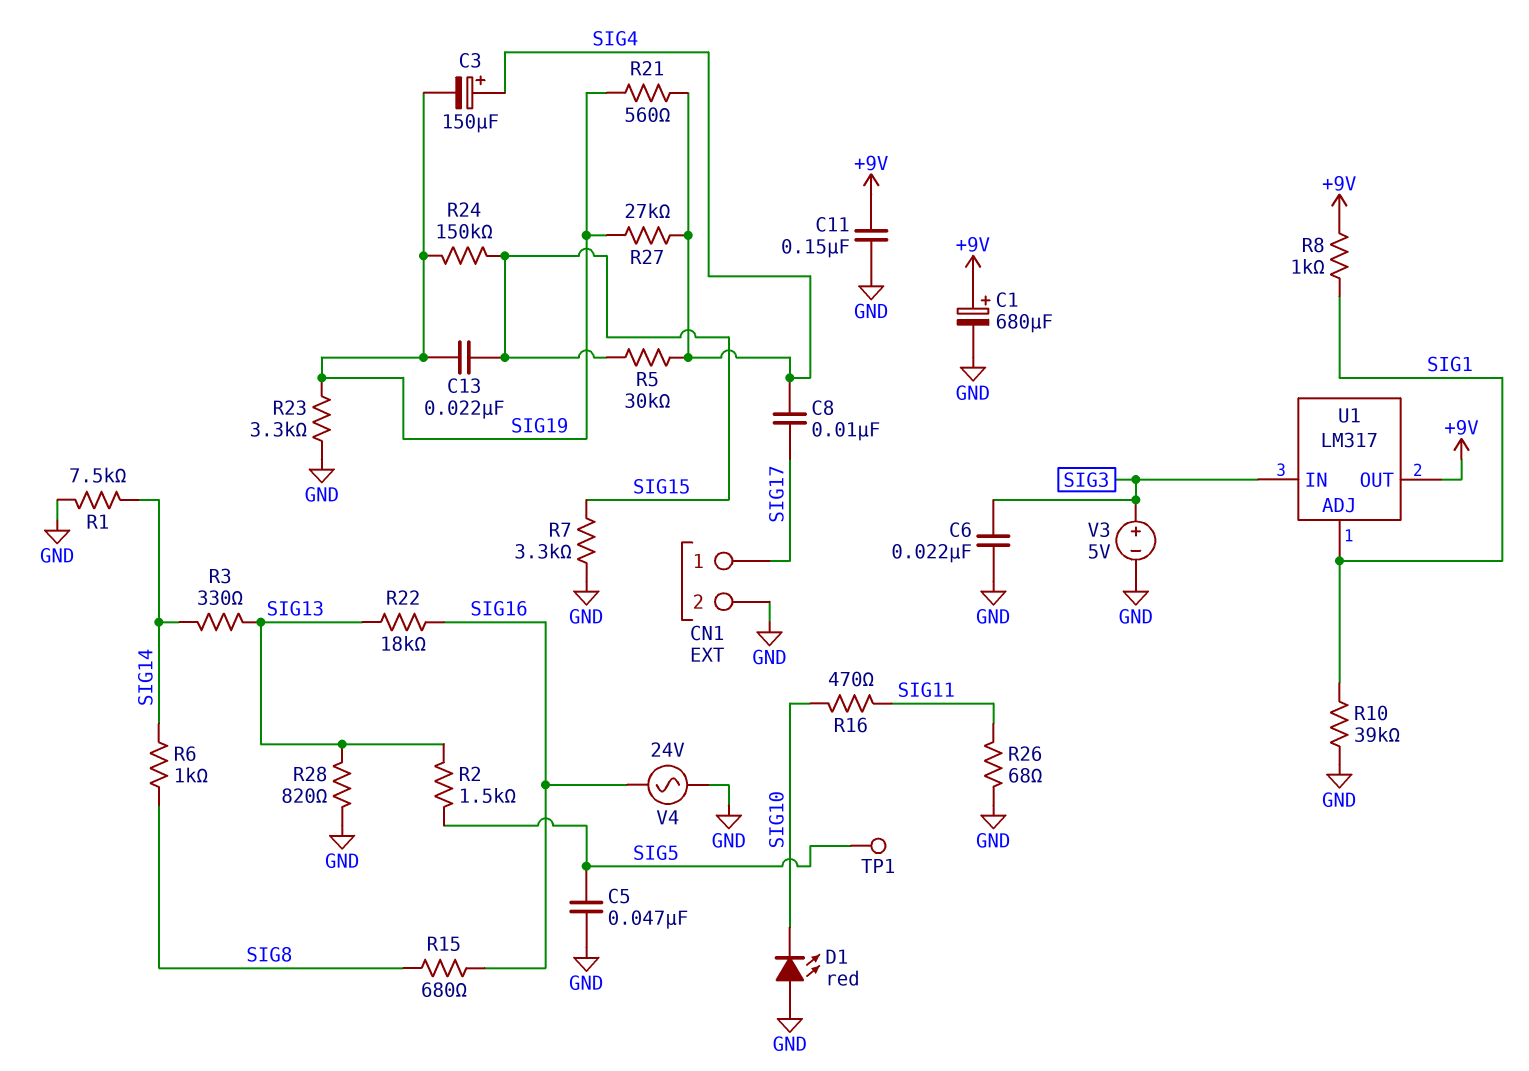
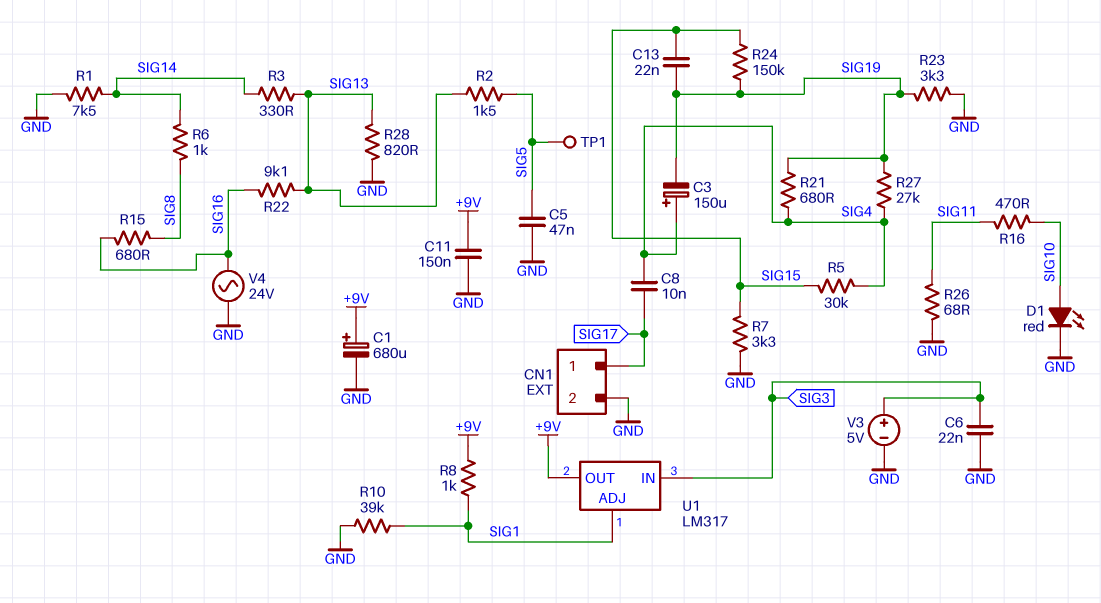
D1: LED red (A GND, K SIG10) -> LED red (A SIG10, K GND)
R21: 560 (SIG4, SIG19) -> 680 (SIG4, SIG19)
R22: 18k (SIG13, SIG16) -> 9.1k (SIG13, SIG16)

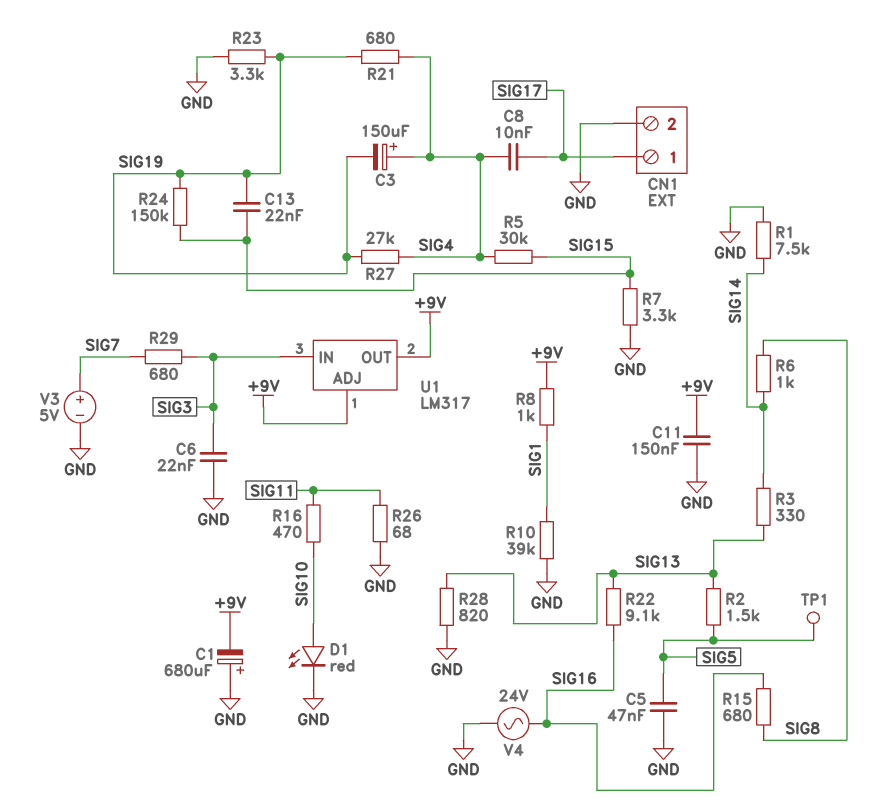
C1: 680uF (plus +9V, minus GND) -> 680uF (plus GND, minus +9V)
R29: none -> 680 (SIG3, SIG7)
U1 pin ADJ: SIG1 -> +9V
V3: 5V (plus SIG3, minus GND) -> 5V (plus SIG7, minus GND)

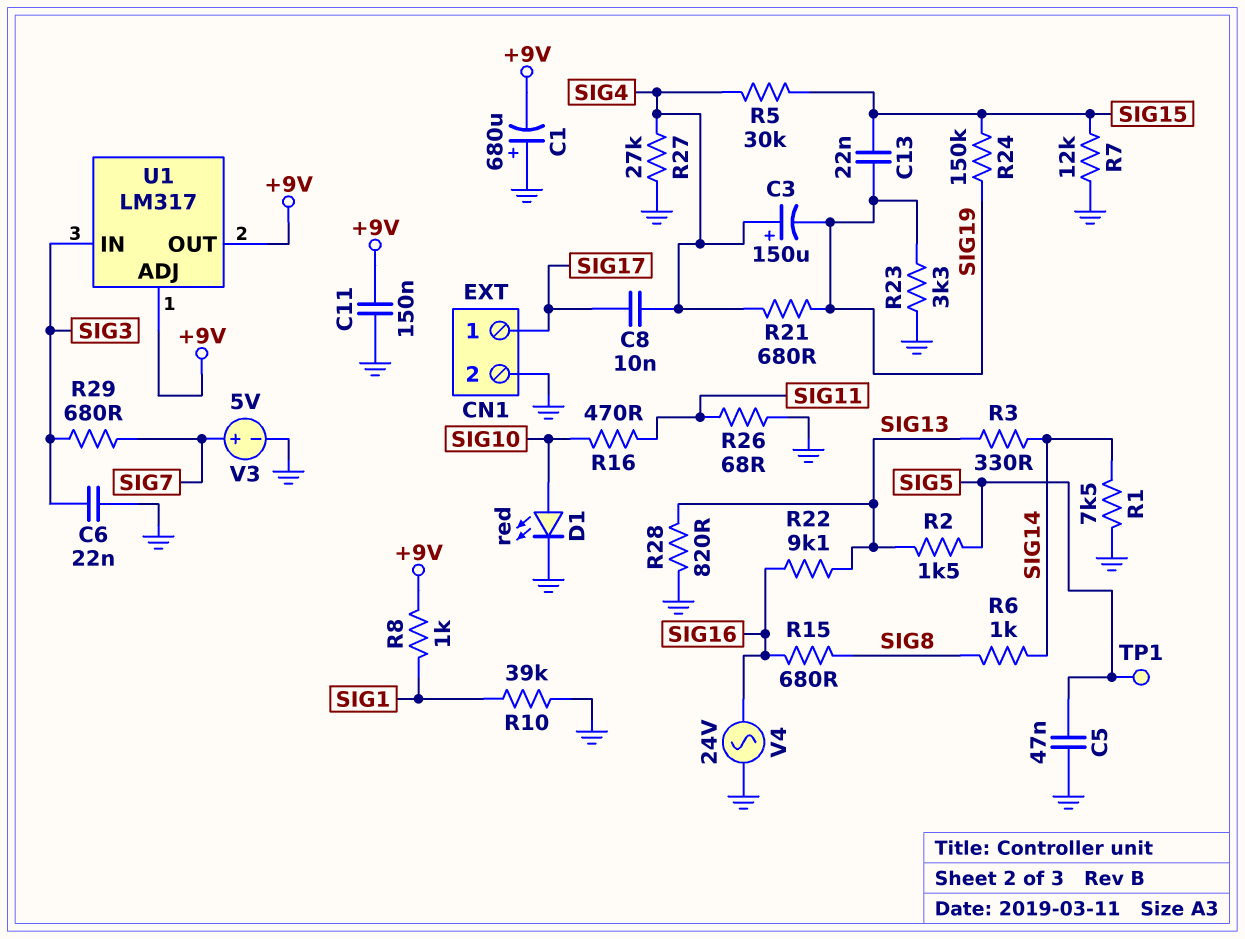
R7: 3.3k (GND, SIG15) -> 12k (GND, SIG15)
R27: 27k (SIG4, SIG19) -> 27k (GND, SIG4)

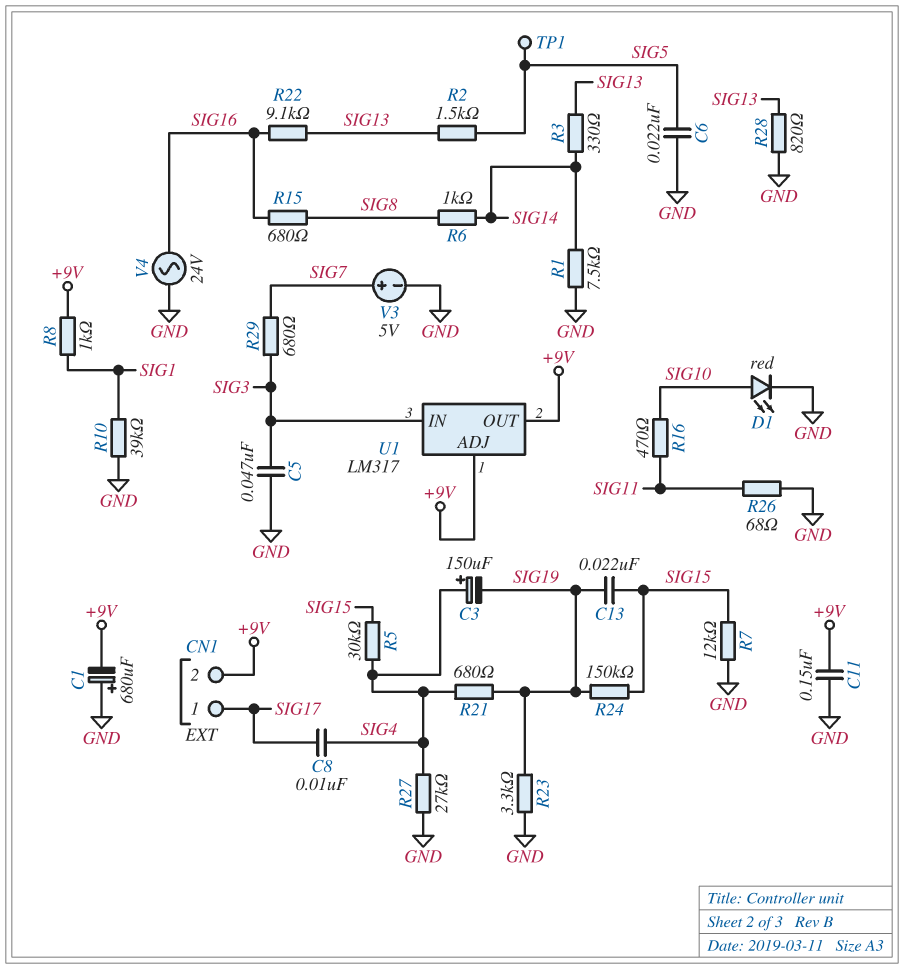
C5: 47nF (GND, SIG5) -> 47nF (GND, SIG3)
C6: 22nF (GND, SIG3) -> 22nF (GND, SIG5)
CN1 pin 2: GND -> +9V

